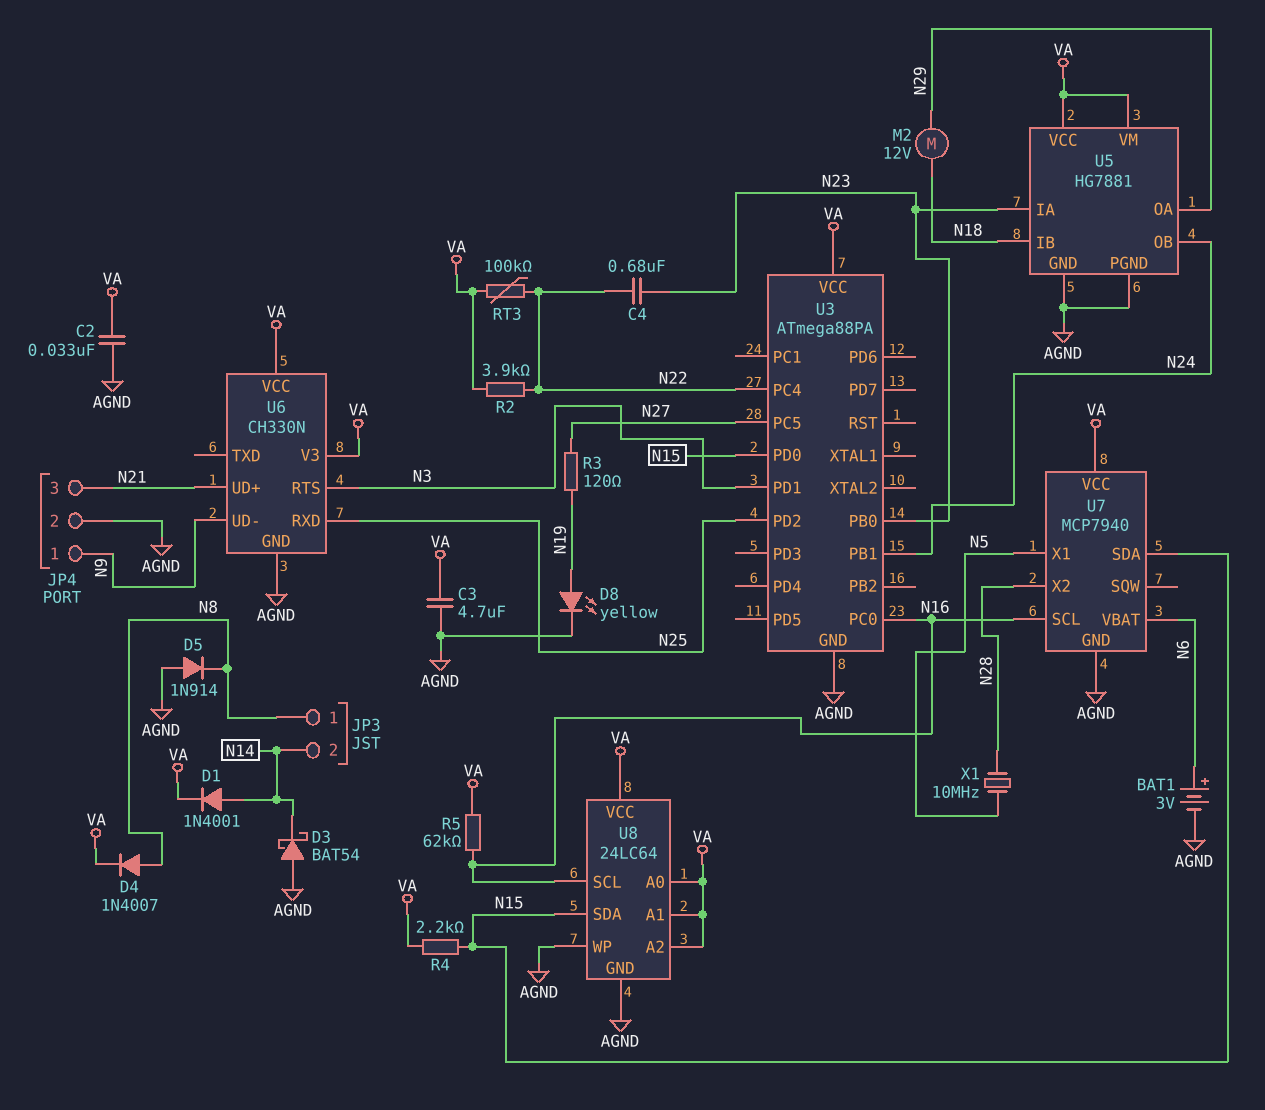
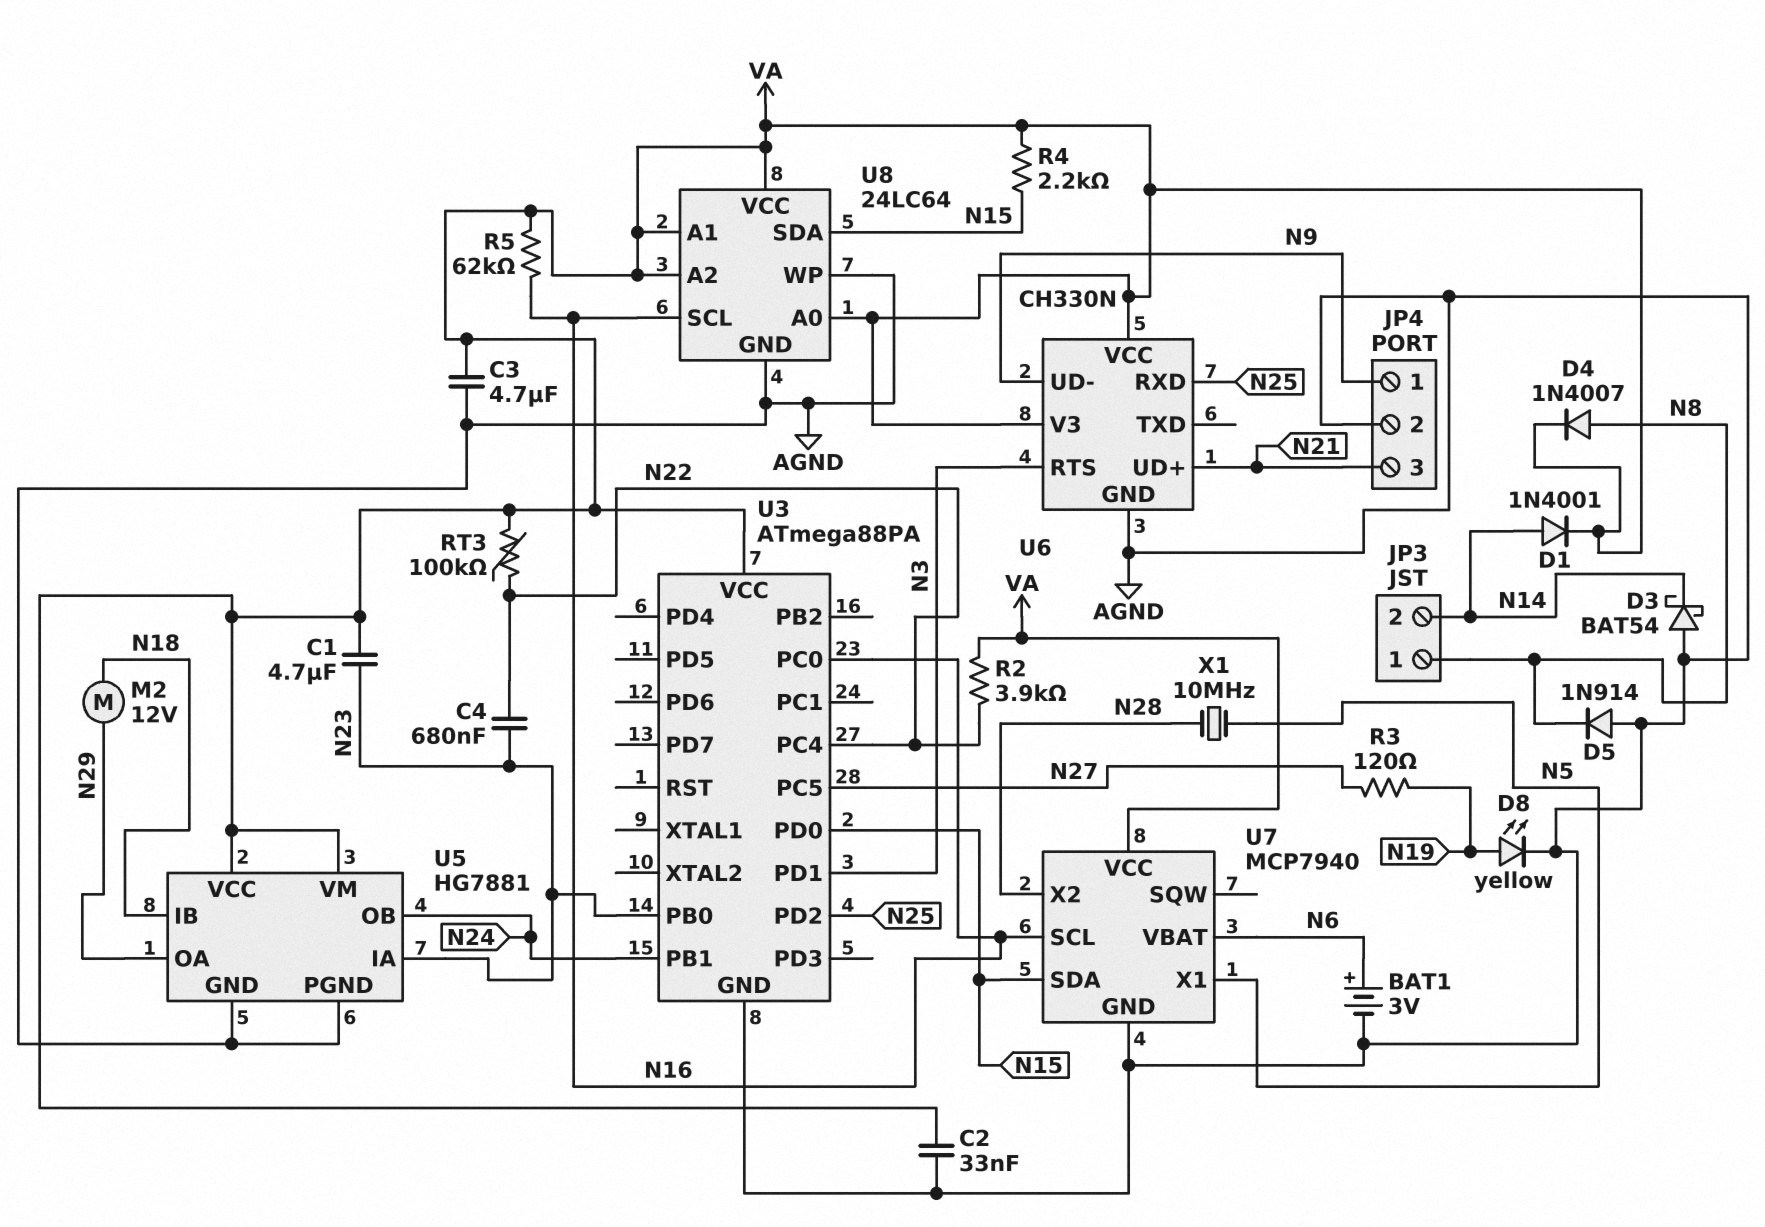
C1: none -> 4.7uF (N23, VA)

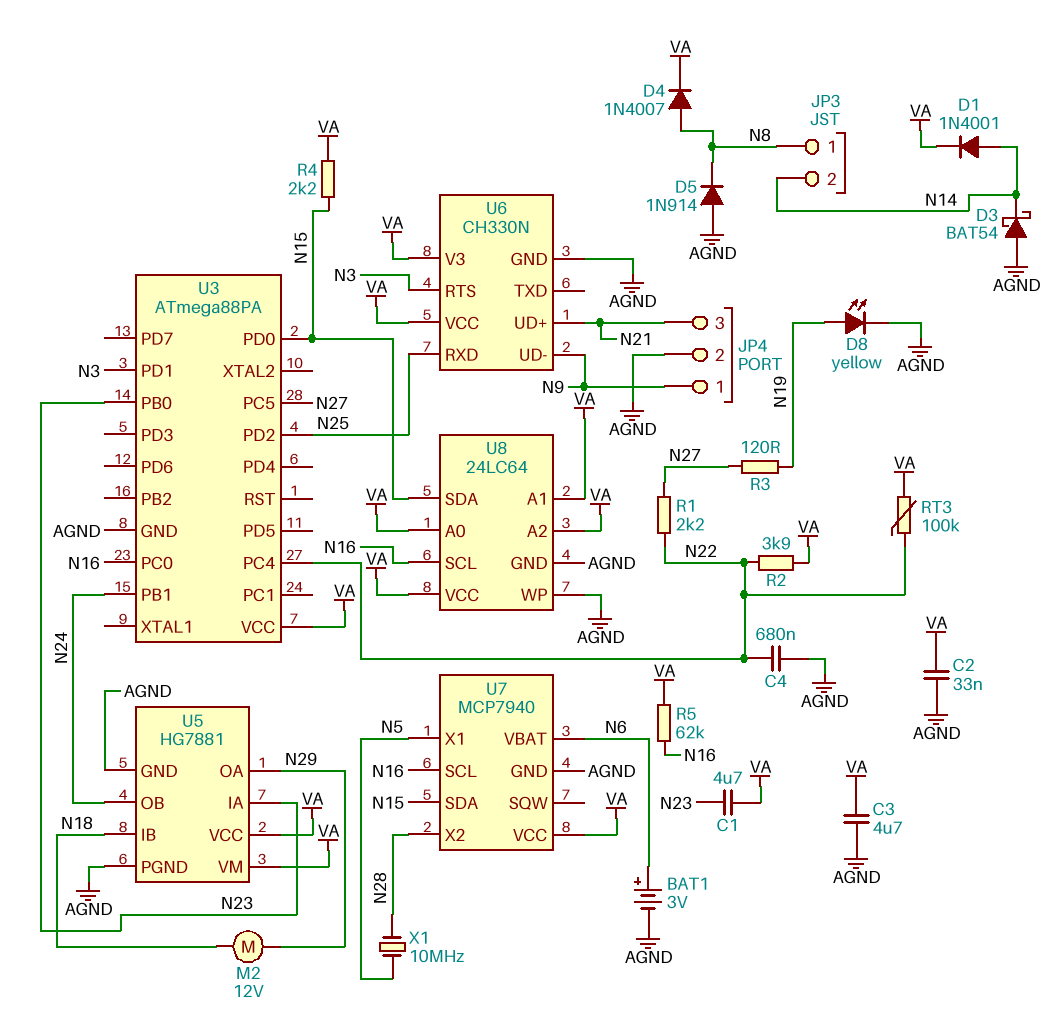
C4: 680nF (N22, N23) -> 680nF (AGND, N22)
R1: none -> 2.2k (N22, N27)

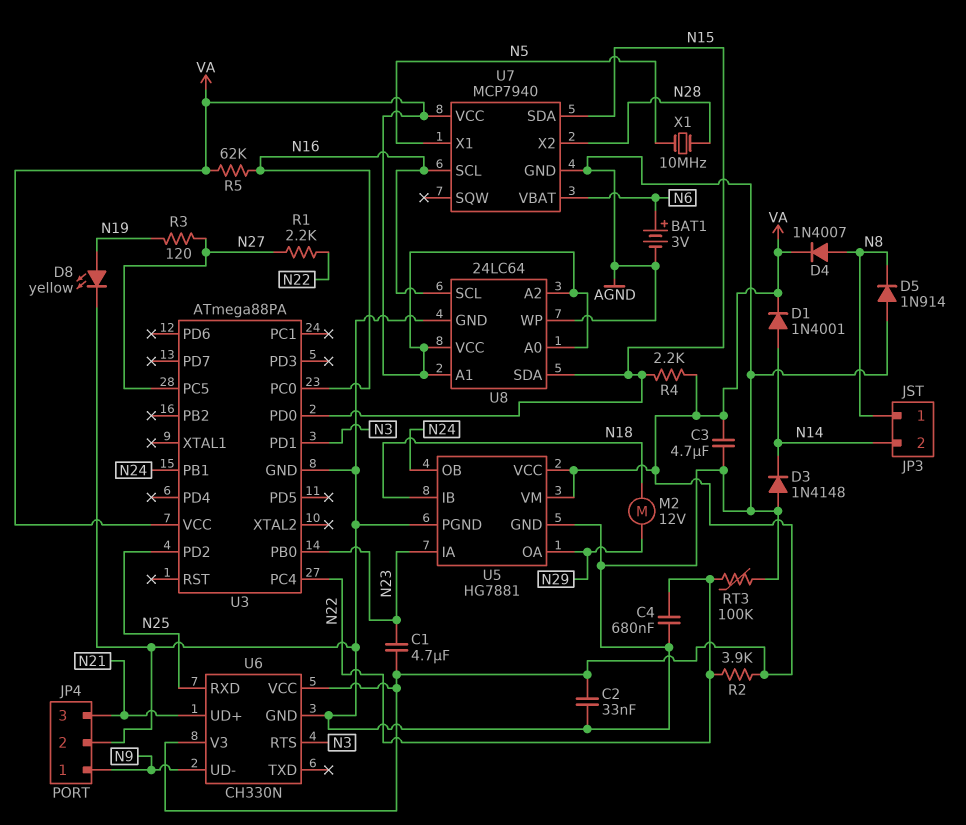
D3: schottky BAT54 (A AGND, K N14) -> diode 1N4148 (A AGND, K N14)
RT3: 100k (N22, VA) -> 100k (AGND, N22)

